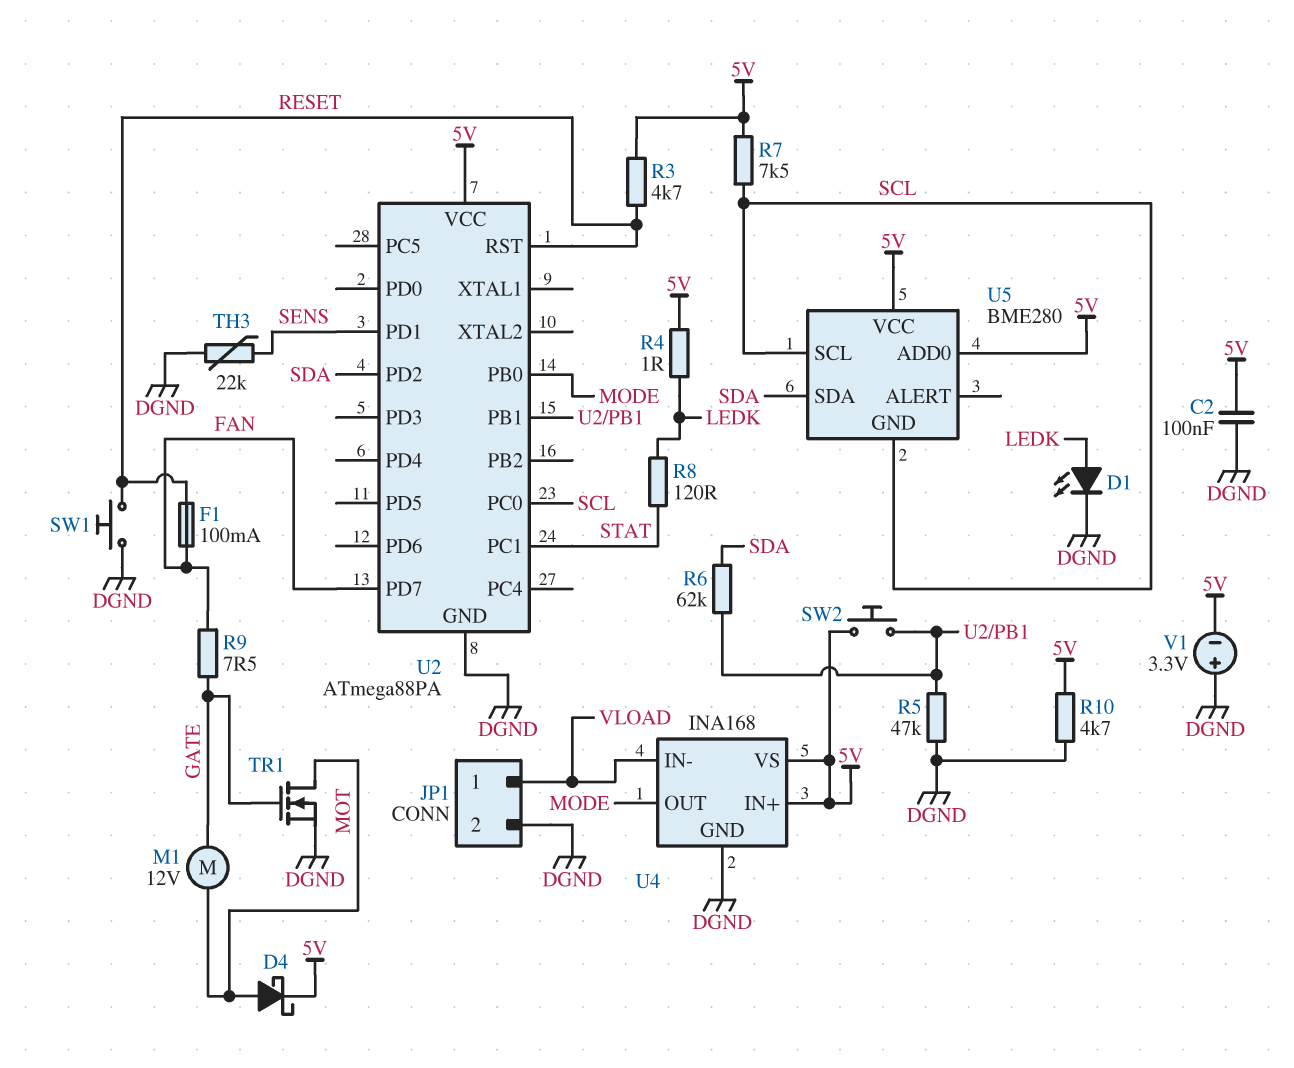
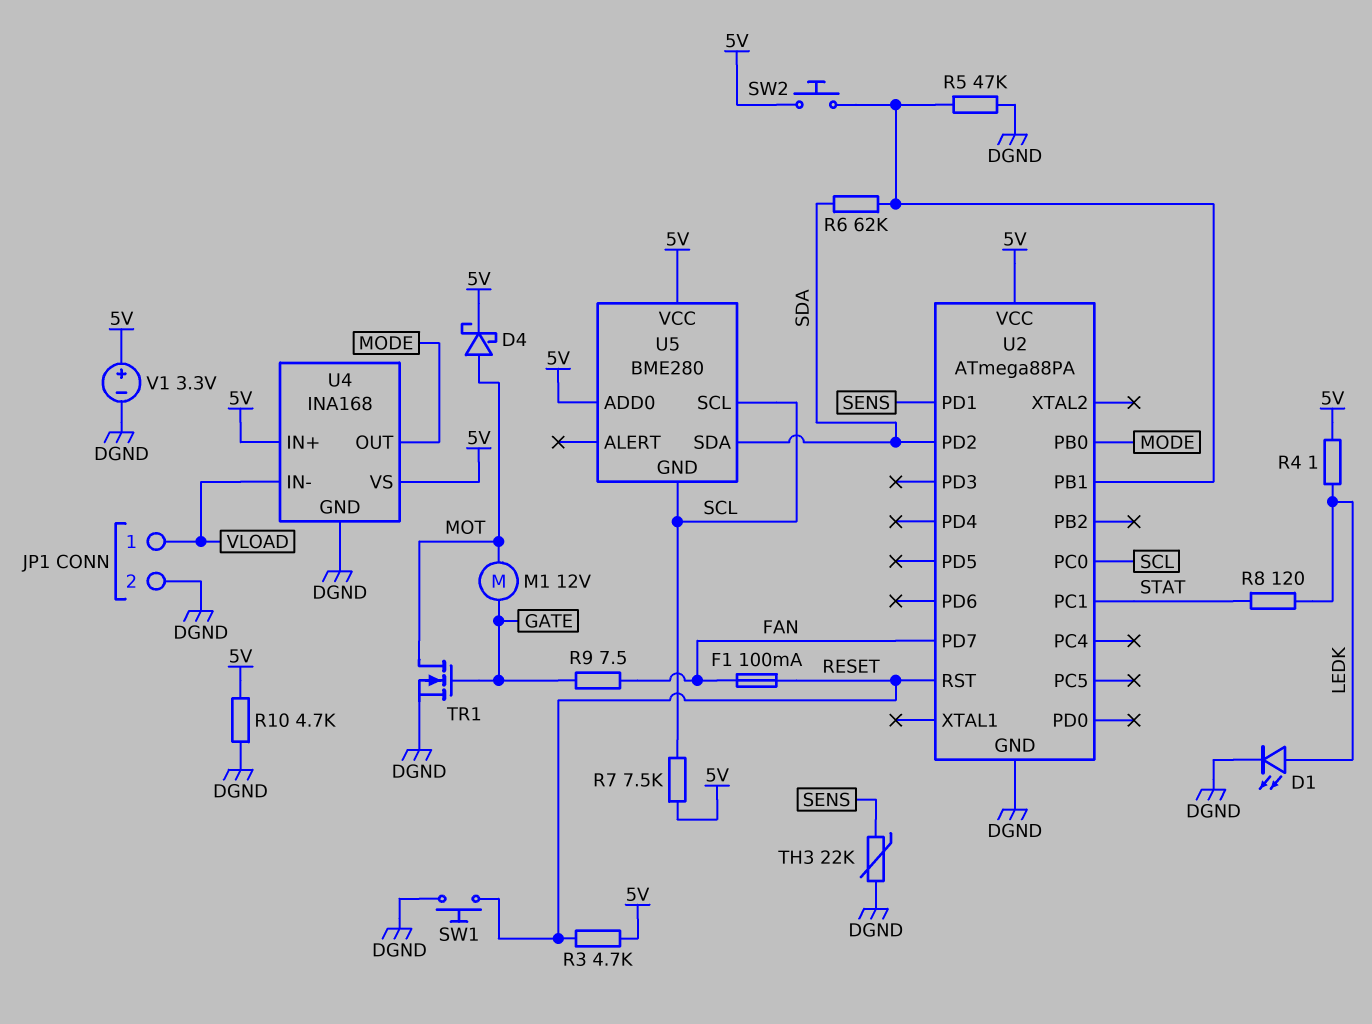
C2: 100nF (5V, DGND) -> none
V1: 3.3V (plus DGND, minus 5V) -> 3.3V (plus 5V, minus DGND)

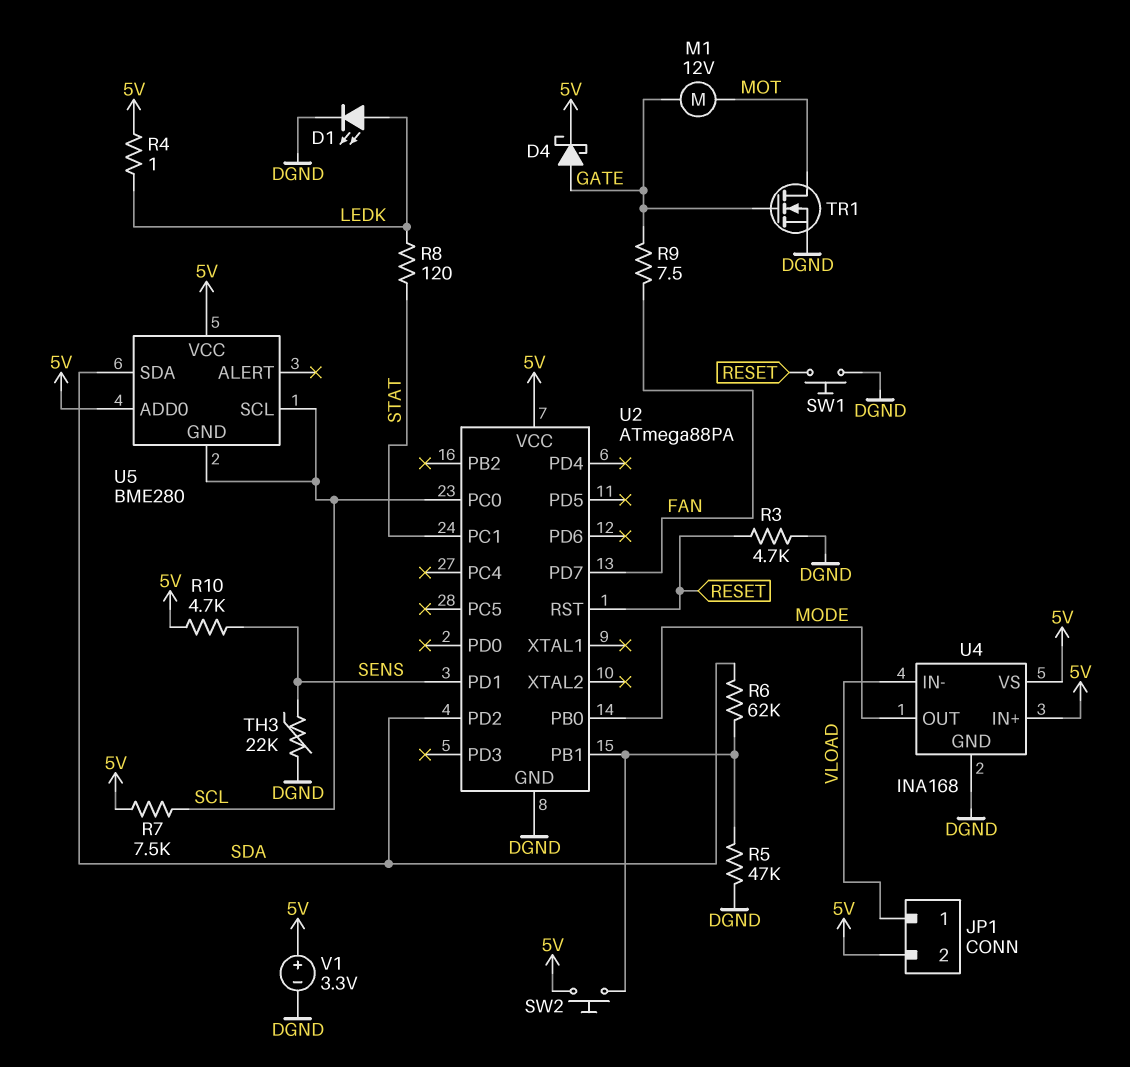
D4: schottky (A MOT, K 5V) -> schottky (A GATE, K 5V)
F1: 100mA (FAN, RESET) -> none
JP1 pin 2: DGND -> 5V
R3: 4.7k (5V, RESET) -> 4.7k (DGND, RESET)
R10: 4.7k (5V, DGND) -> 4.7k (5V, SENS)

